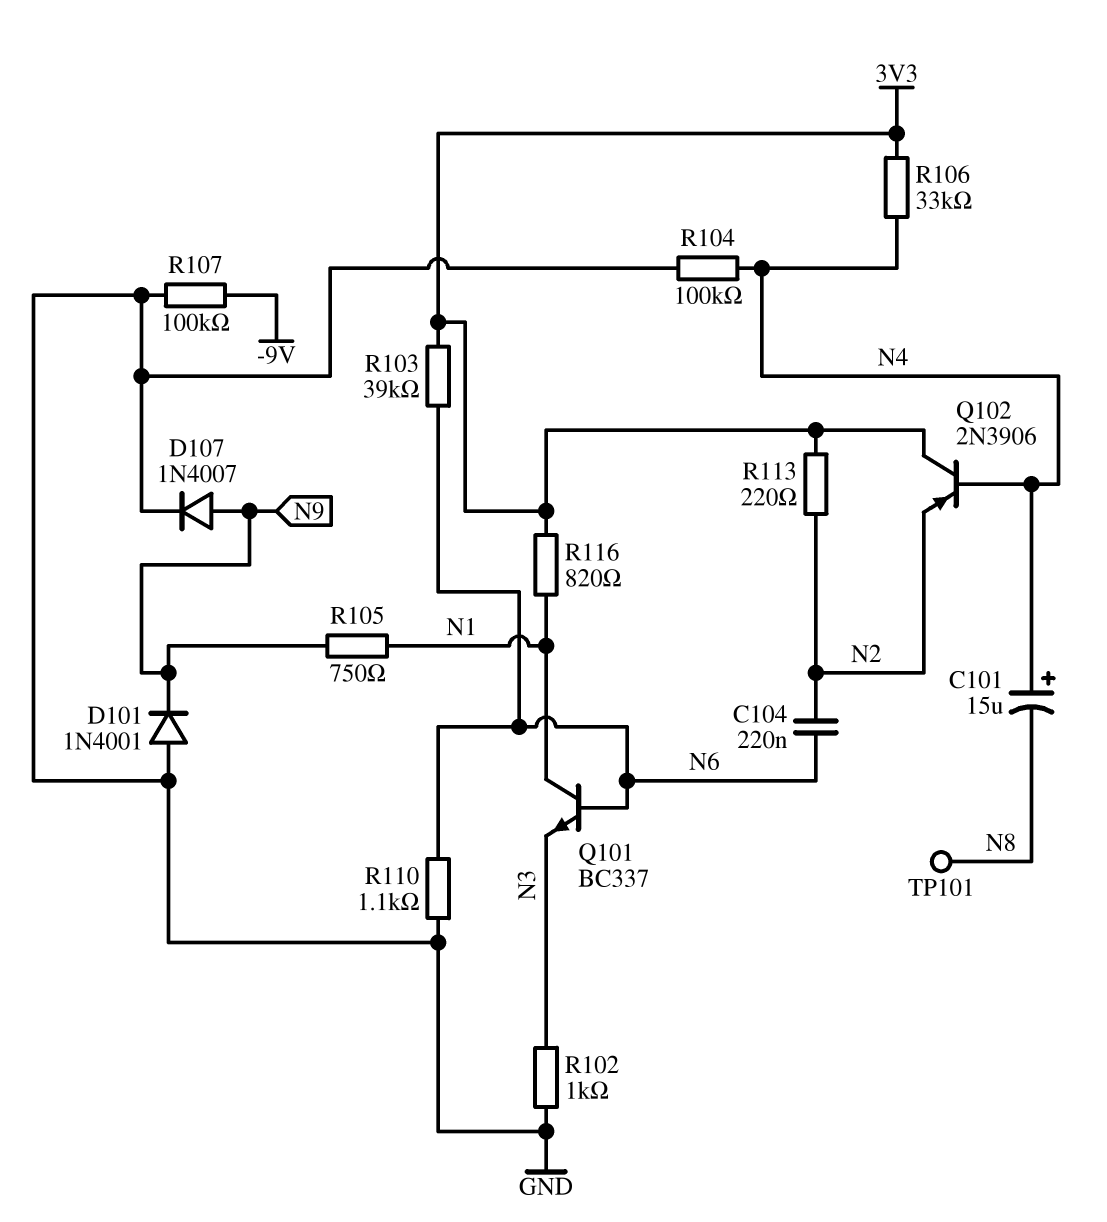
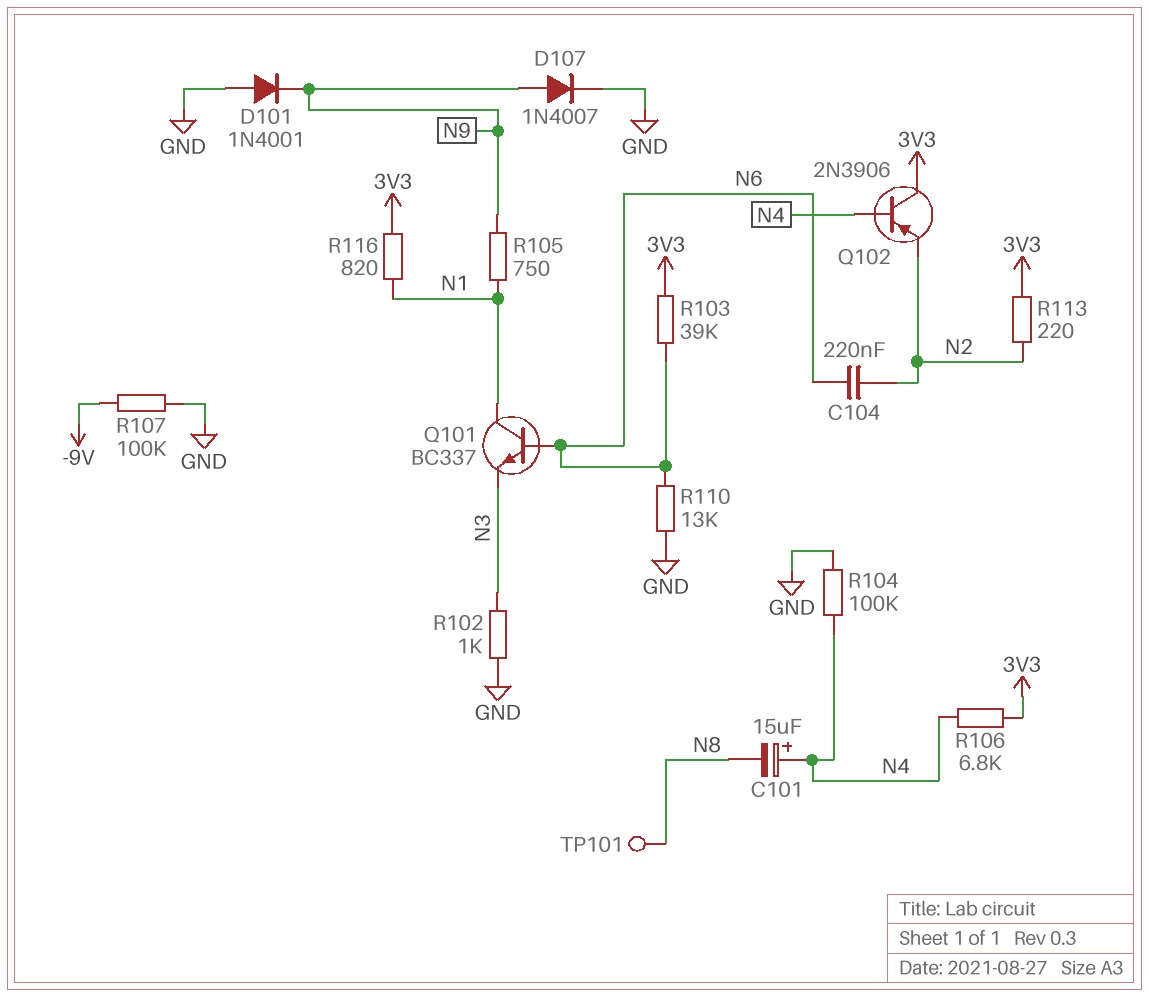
R106: 33k (3V3, N4) -> 6.8k (3V3, N4)
R110: 1.1k (GND, N6) -> 13k (GND, N6)

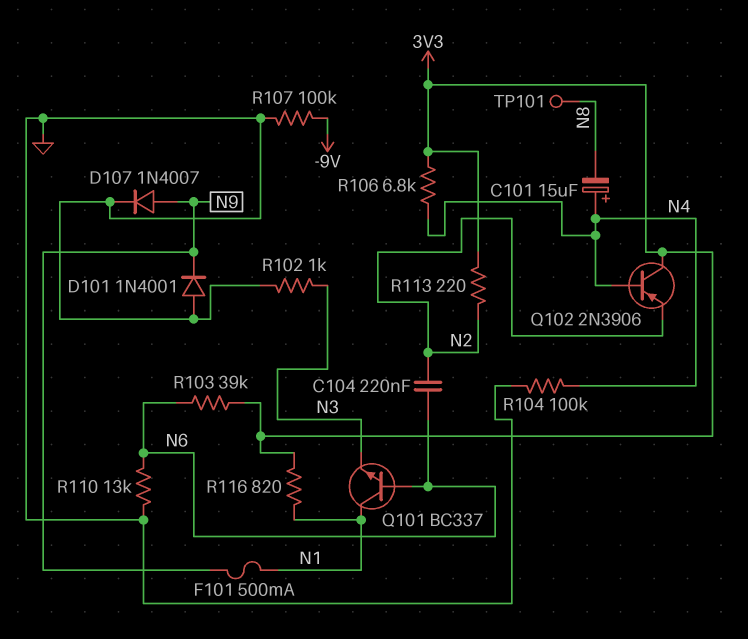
F101: none -> 500mA (N1, N9)
R105: 750 (N1, N9) -> none

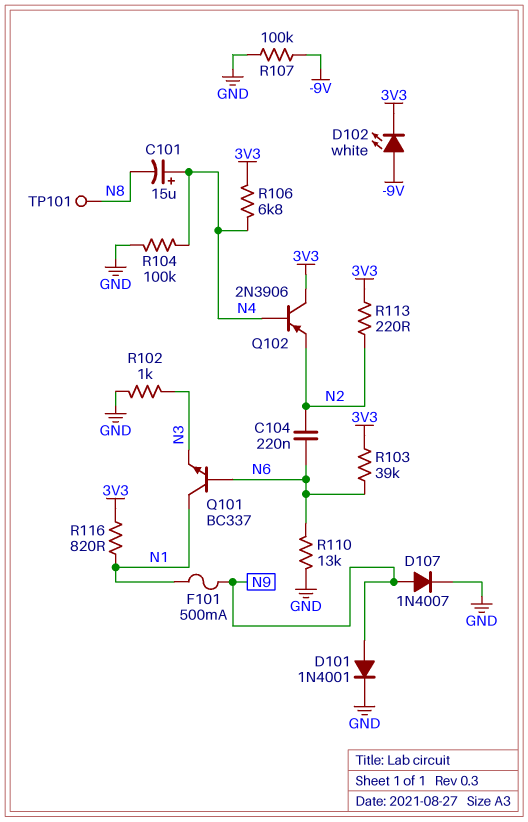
D101: diode 1N4001 (A GND, K N9) -> diode 1N4001 (A N9, K GND)
D102: none -> LED white (A -9V, K 3V3)

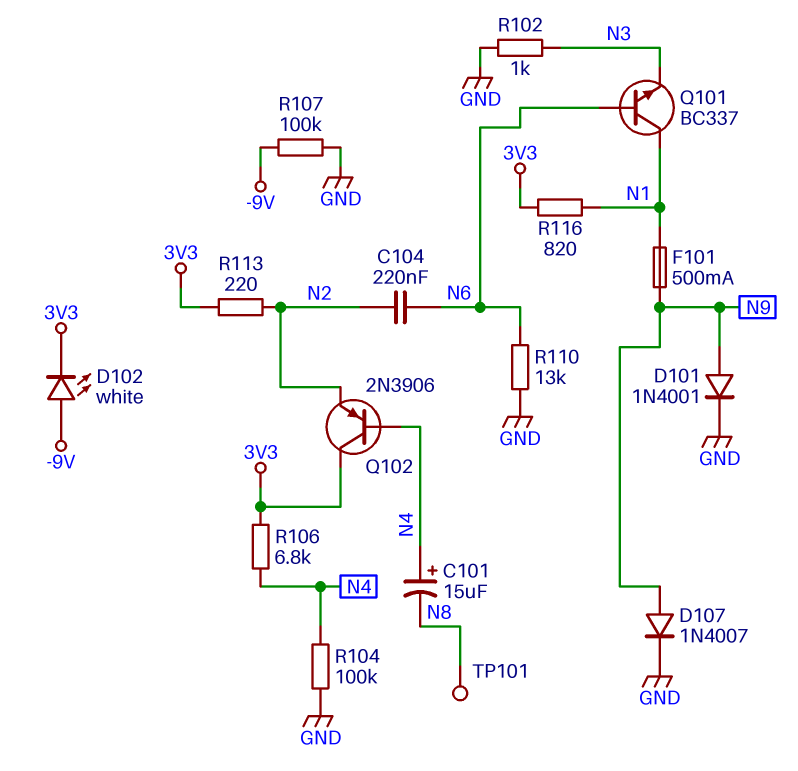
R103: 39k (3V3, N6) -> none

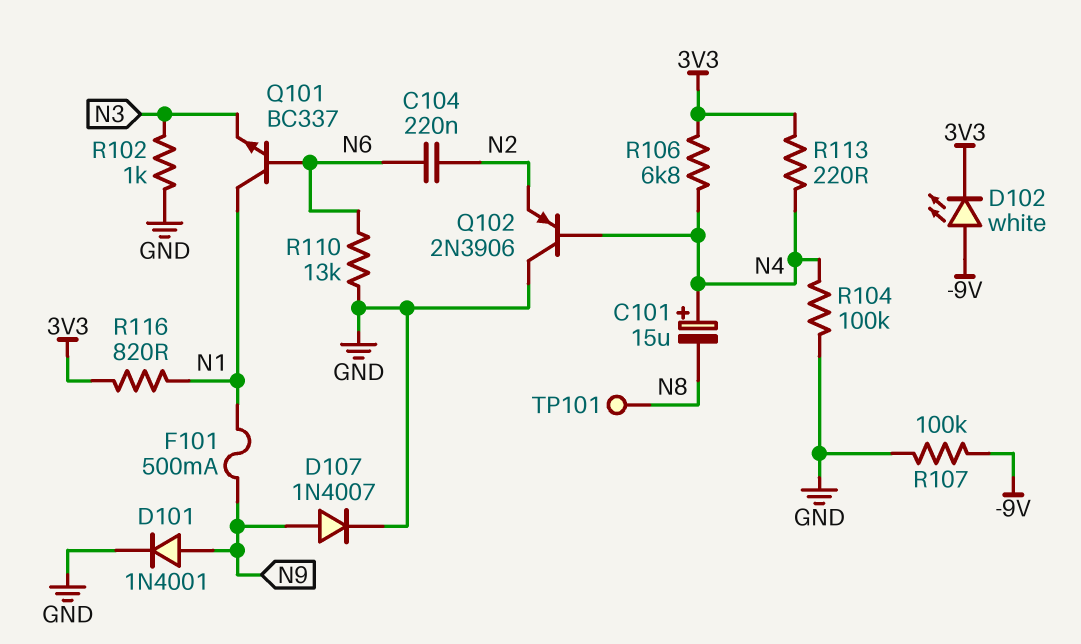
Q102: PNP 2N3906 (B N4, C 3V3, E N2) -> PNP 2N3906 (B N4, C GND, E N2)
R113: 220 (3V3, N2) -> 220 (3V3, N4)

